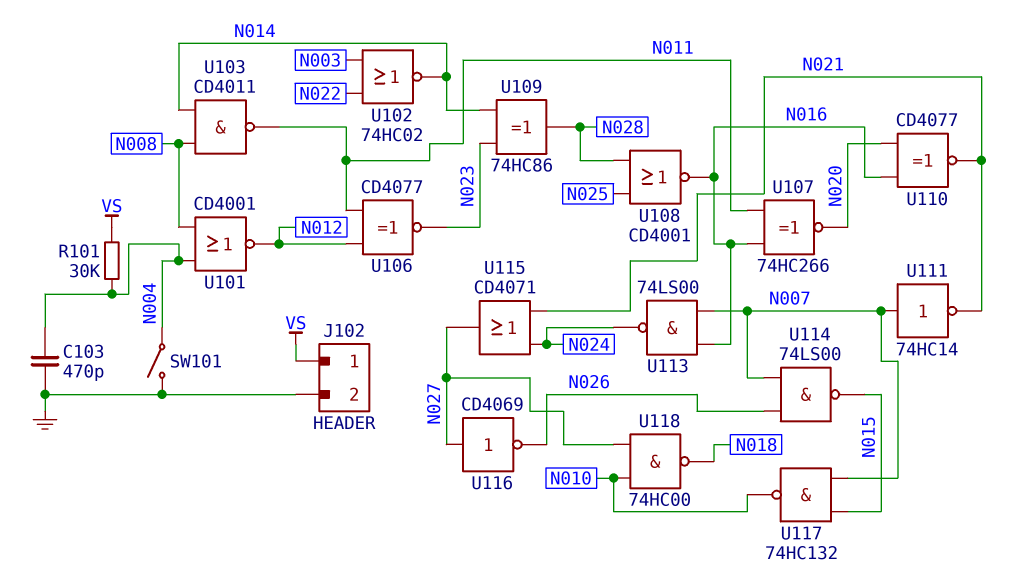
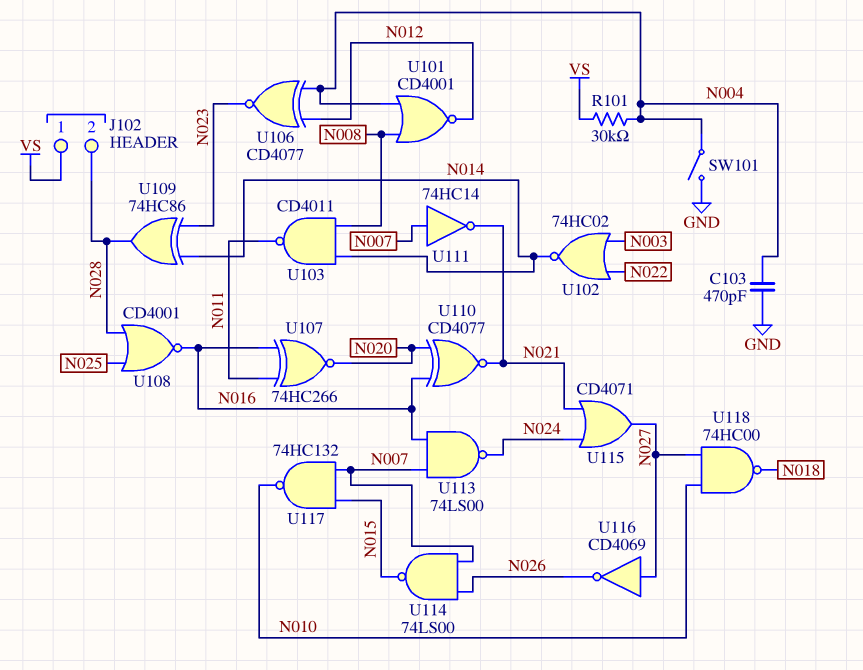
J102 pin 2: GND -> N028
U106: XNOR CD4077 (in N011, in N012, out N023) -> XNOR CD4077 (in N004, in N012, out N023)

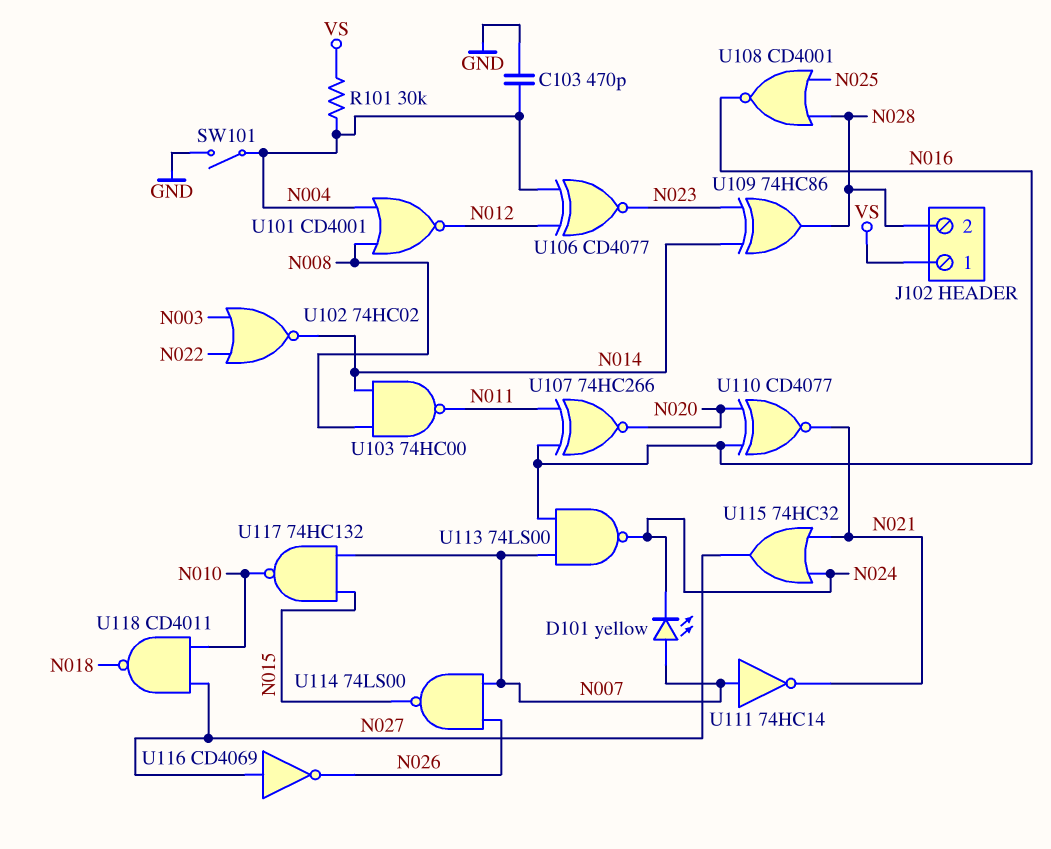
D101: none -> LED yellow (A N007, K N024)
U103: NAND CD4011 (in N008, in N014, out N011) -> NAND 74HC00 (in N008, in N014, out N011)
U115: OR CD4071 (in N021, in N024, out N027) -> OR 74HC32 (in N021, in N024, out N027)
U118: NAND 74HC00 (in N010, in N027, out N018) -> NAND CD4011 (in N010, in N027, out N018)

